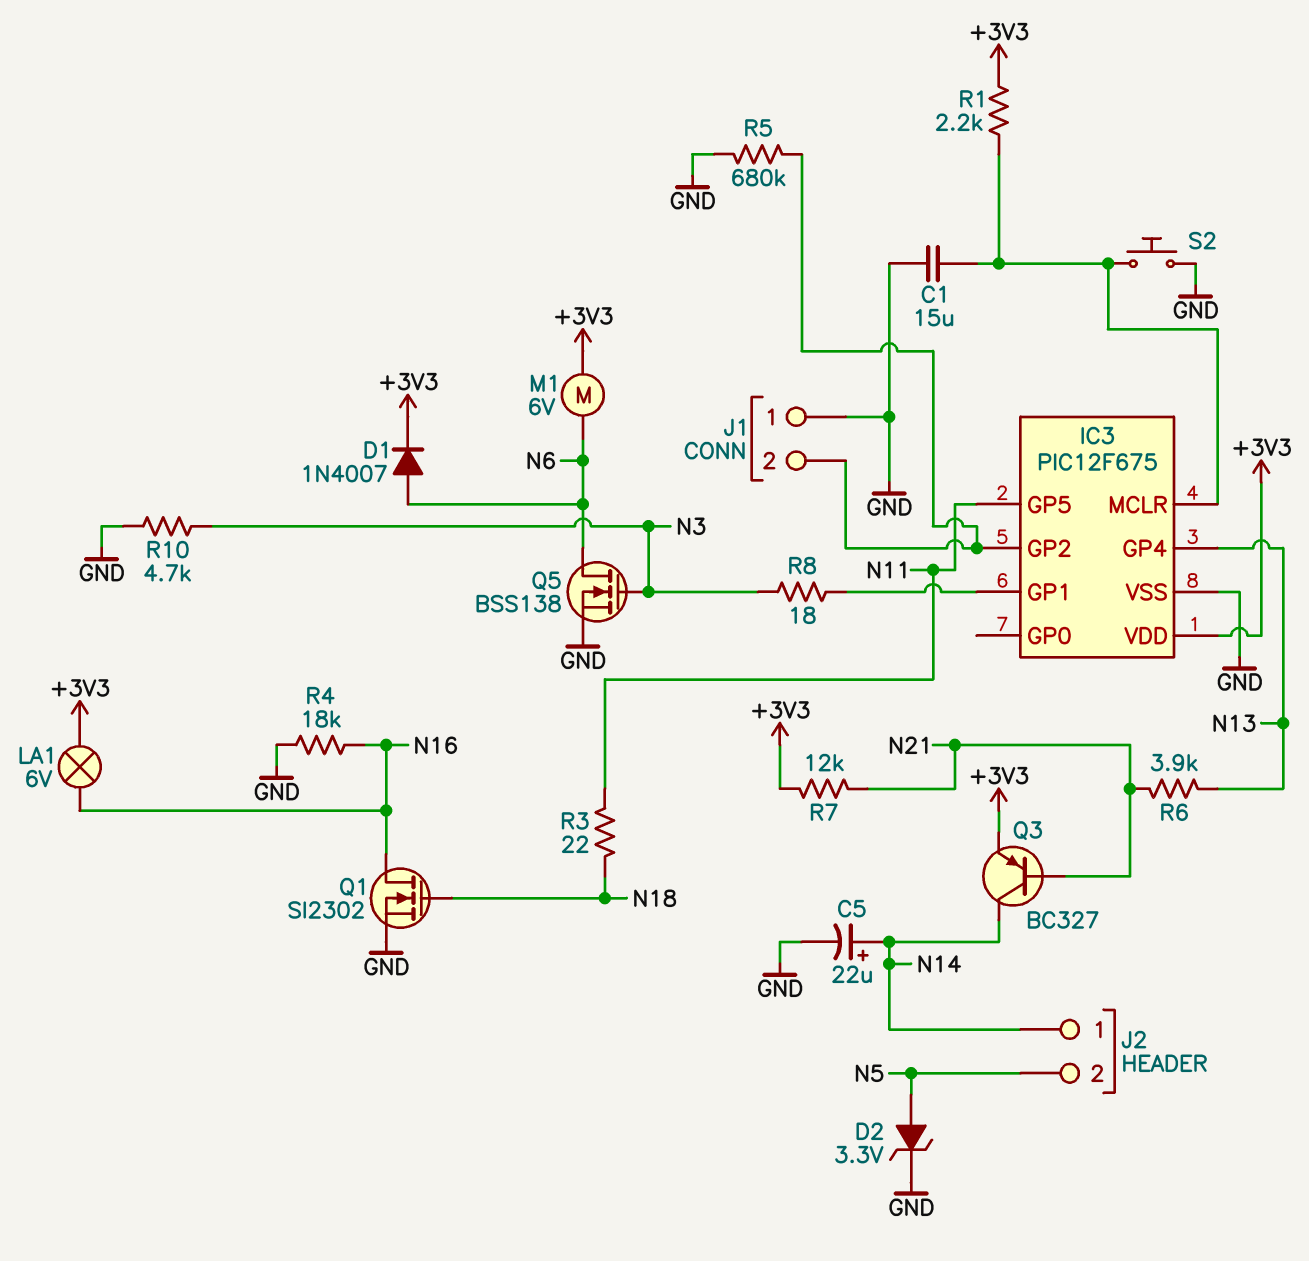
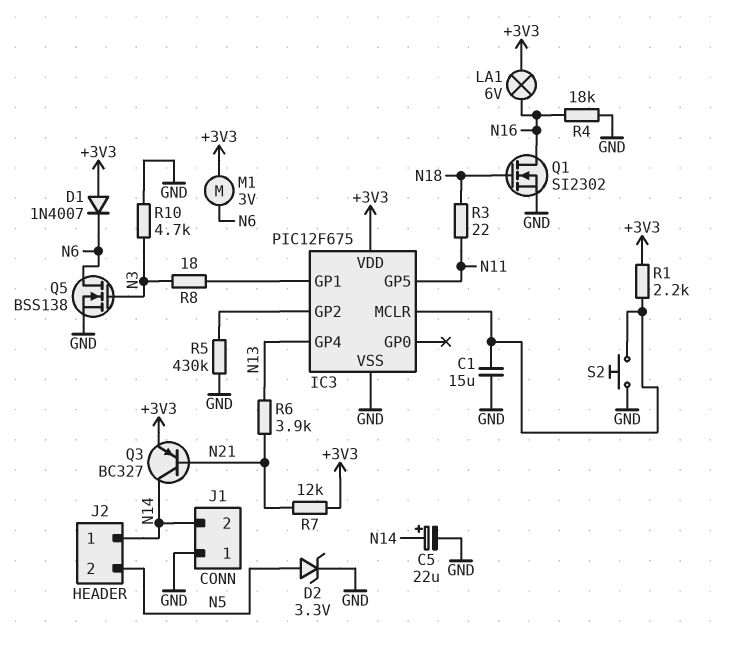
D1: diode 1N4007 (A N6, K +3V3) -> diode 1N4007 (A +3V3, K N6)
J1 pin 2: IC3/GP2 -> N14
M1: motor 6V (+3V3, N6) -> motor 3V (+3V3, N6)
R5: 680k (GND, IC3/GP2) -> 430k (GND, IC3/GP2)

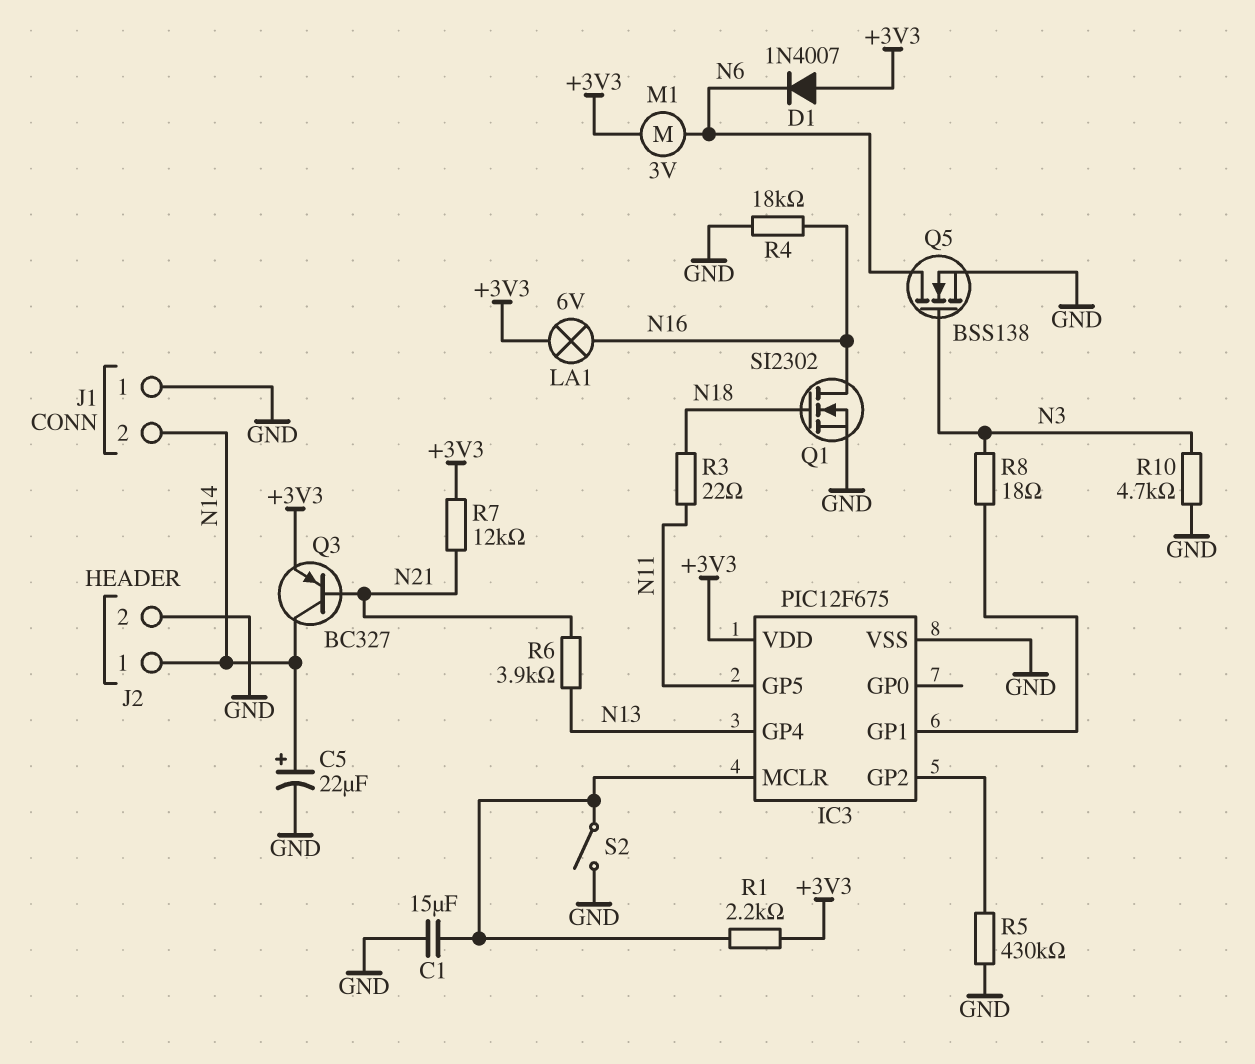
D2: zener 3.3V (A N5, K GND) -> none
J2 pin 2: N5 -> GND
S2: button (GND, IC3/MCLR) -> switch (GND, IC3/MCLR)

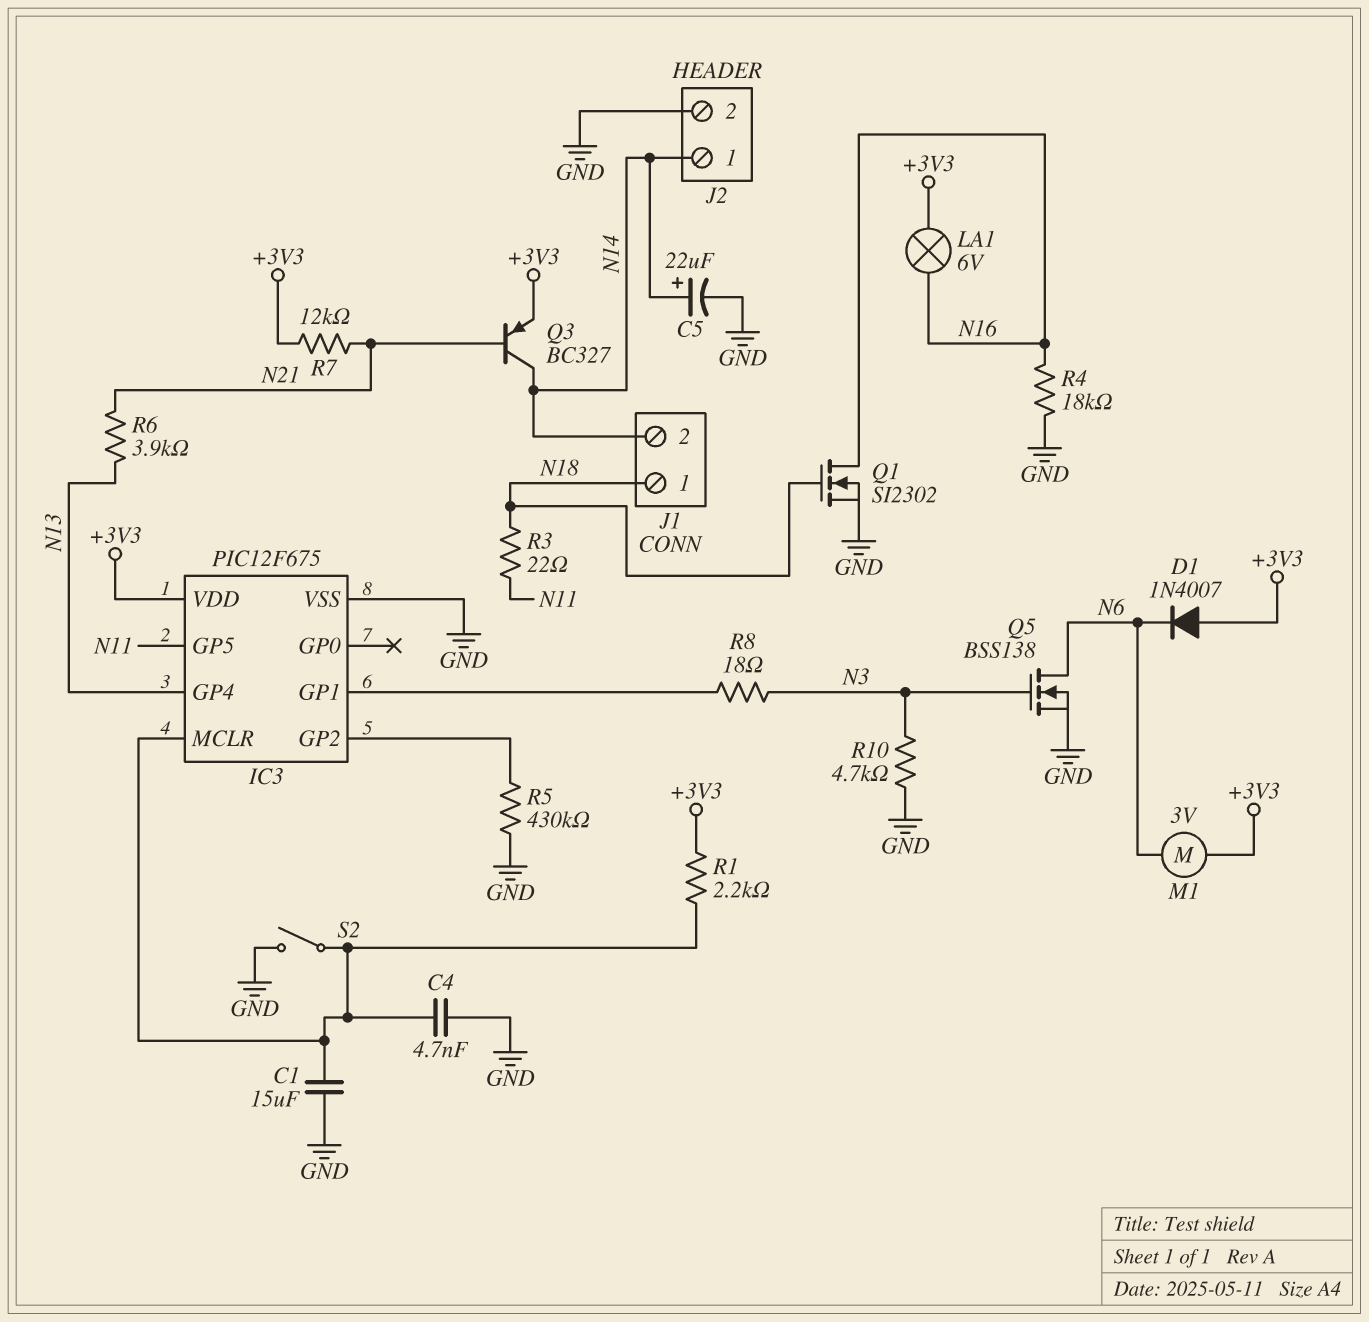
C4: none -> 4.7nF (GND, IC3/MCLR)
J1 pin 1: GND -> N18

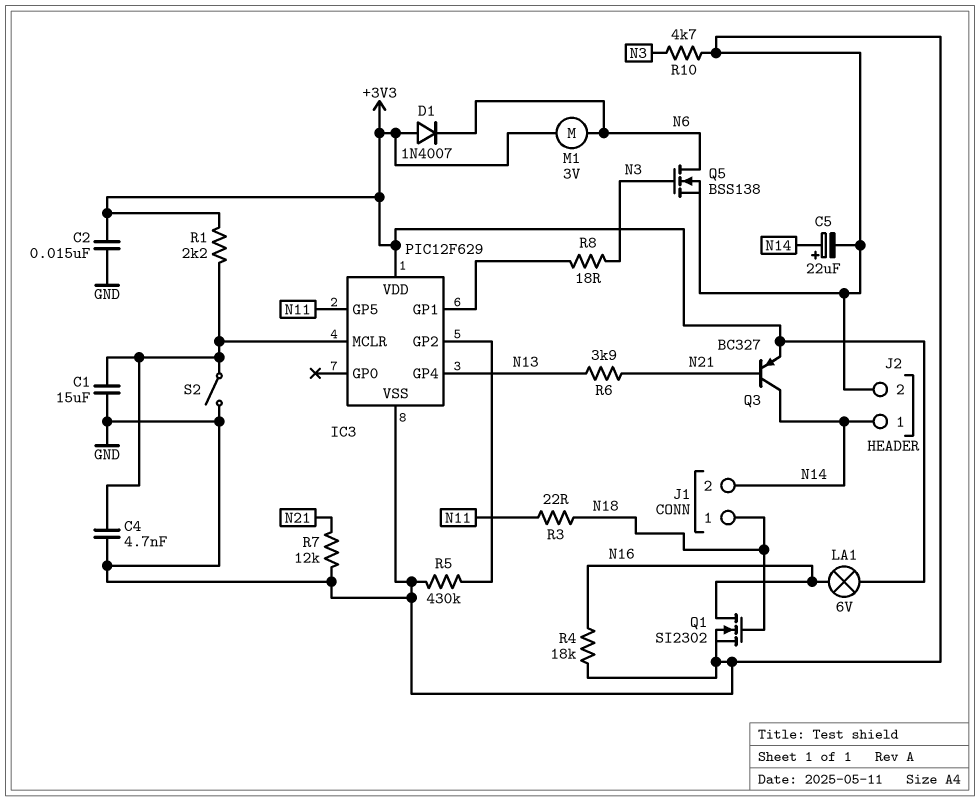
C2: none -> 15nF (+3V3, GND)
IC3: PIC12F675 -> PIC12F629
R7: 12k (+3V3, N21) -> 12k (GND, N21)

